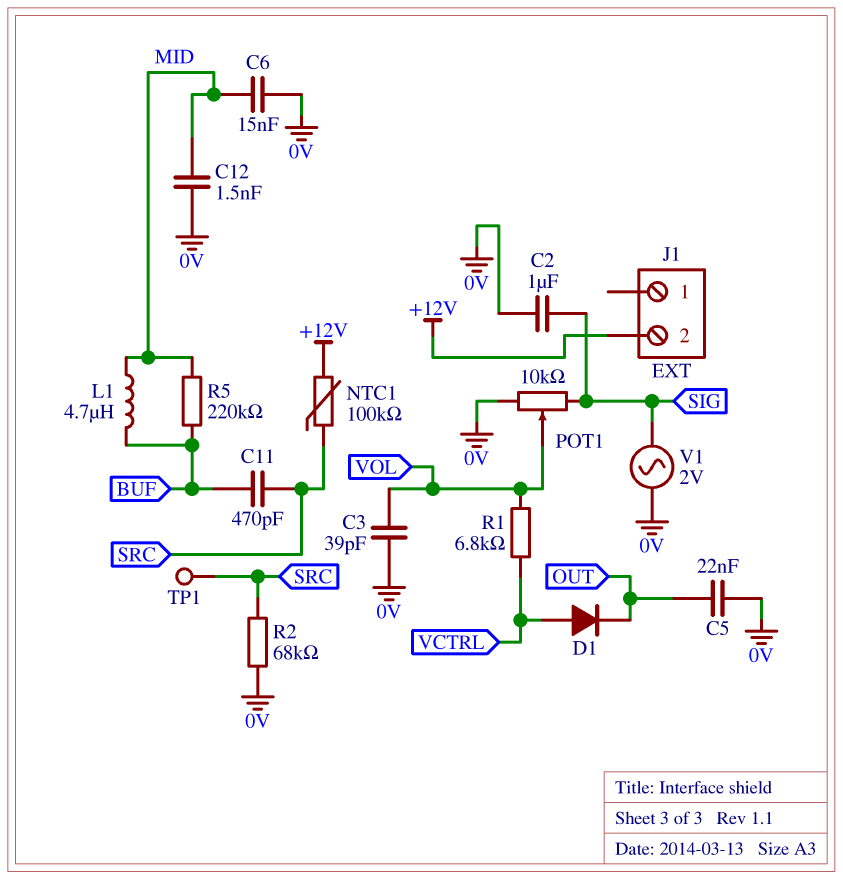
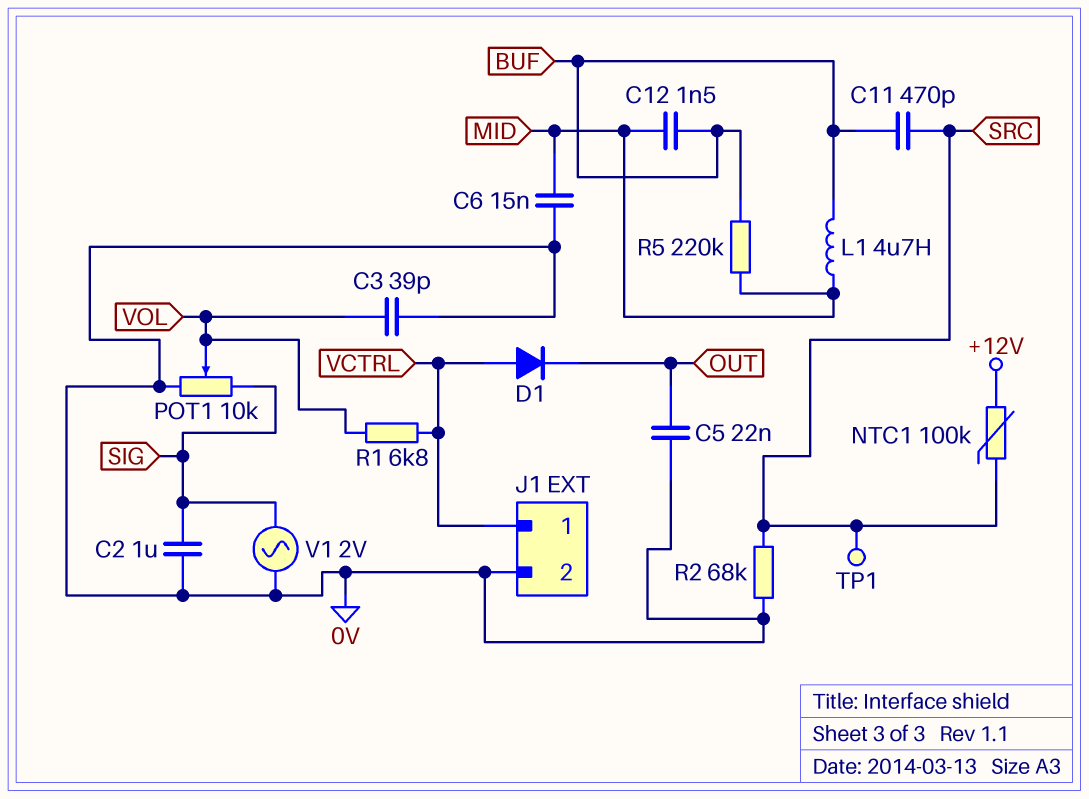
C12: 1.5nF (0V, MID) -> 1.5nF (BUF, MID)
J1 pin 1: none -> VCTRL
J1 pin 2: +12V -> 0V

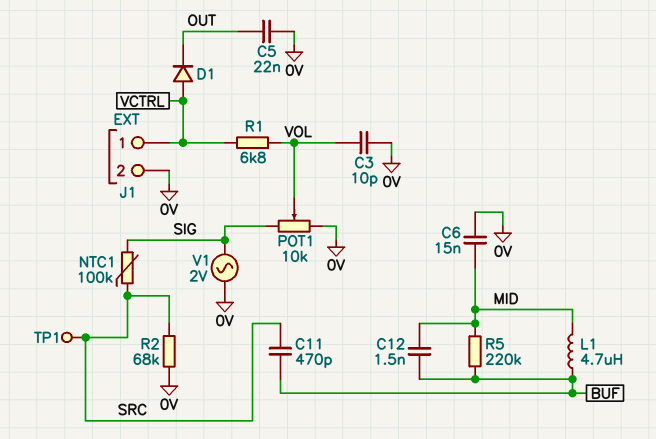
C2: 1uF (0V, SIG) -> none
C3: 39pF (0V, VOL) -> 10pF (0V, VOL)
NTC1: 100k (+12V, SRC) -> 100k (SIG, SRC)

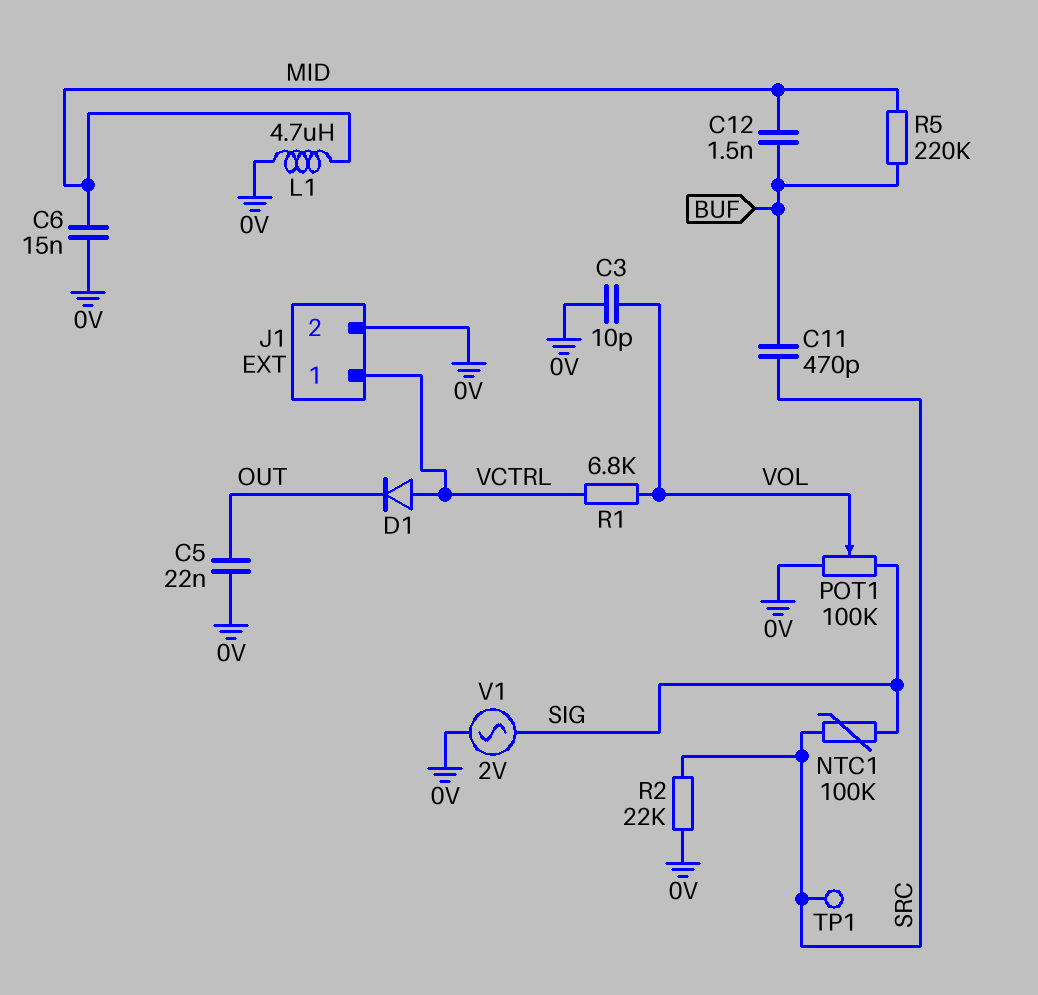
L1: 4.7uH (BUF, MID) -> 4.7uH (0V, MID)
POT1: 10k (0V, SIG, wiper VOL) -> 100k (0V, SIG, wiper VOL)
R2: 68k (0V, SRC) -> 22k (0V, SRC)

